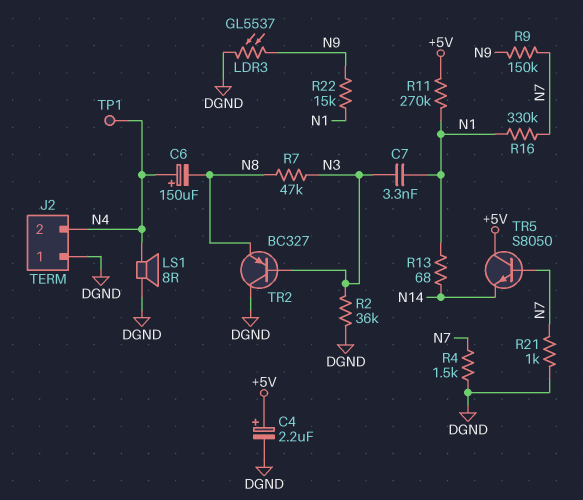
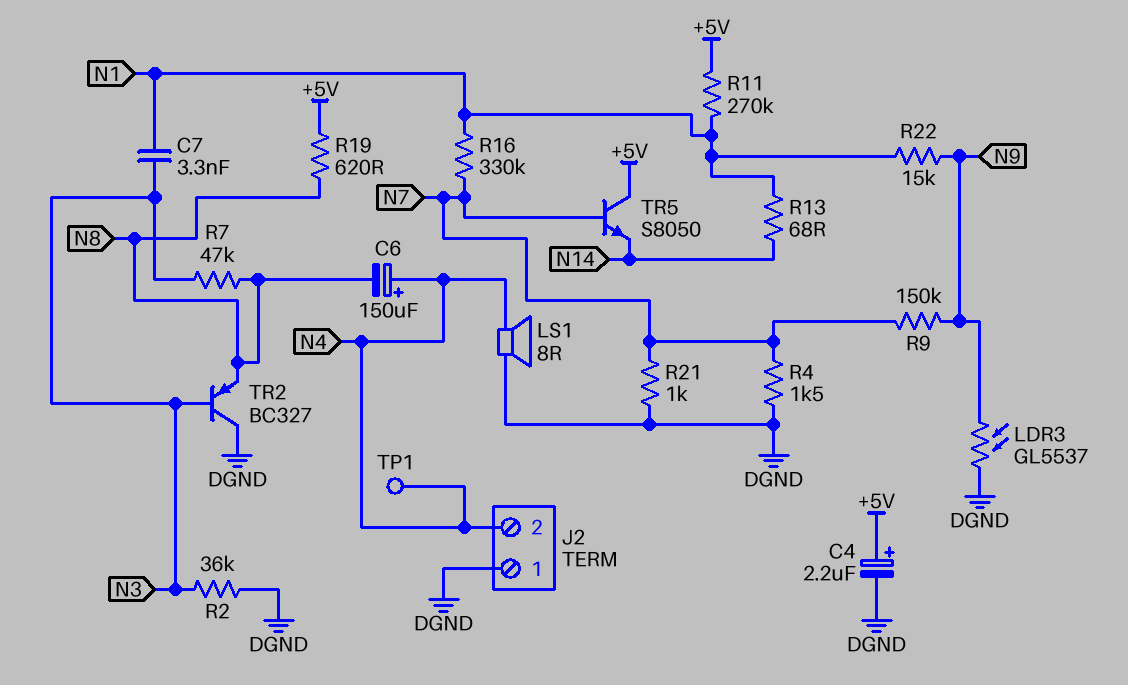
R19: none -> 620 (+5V, N8)

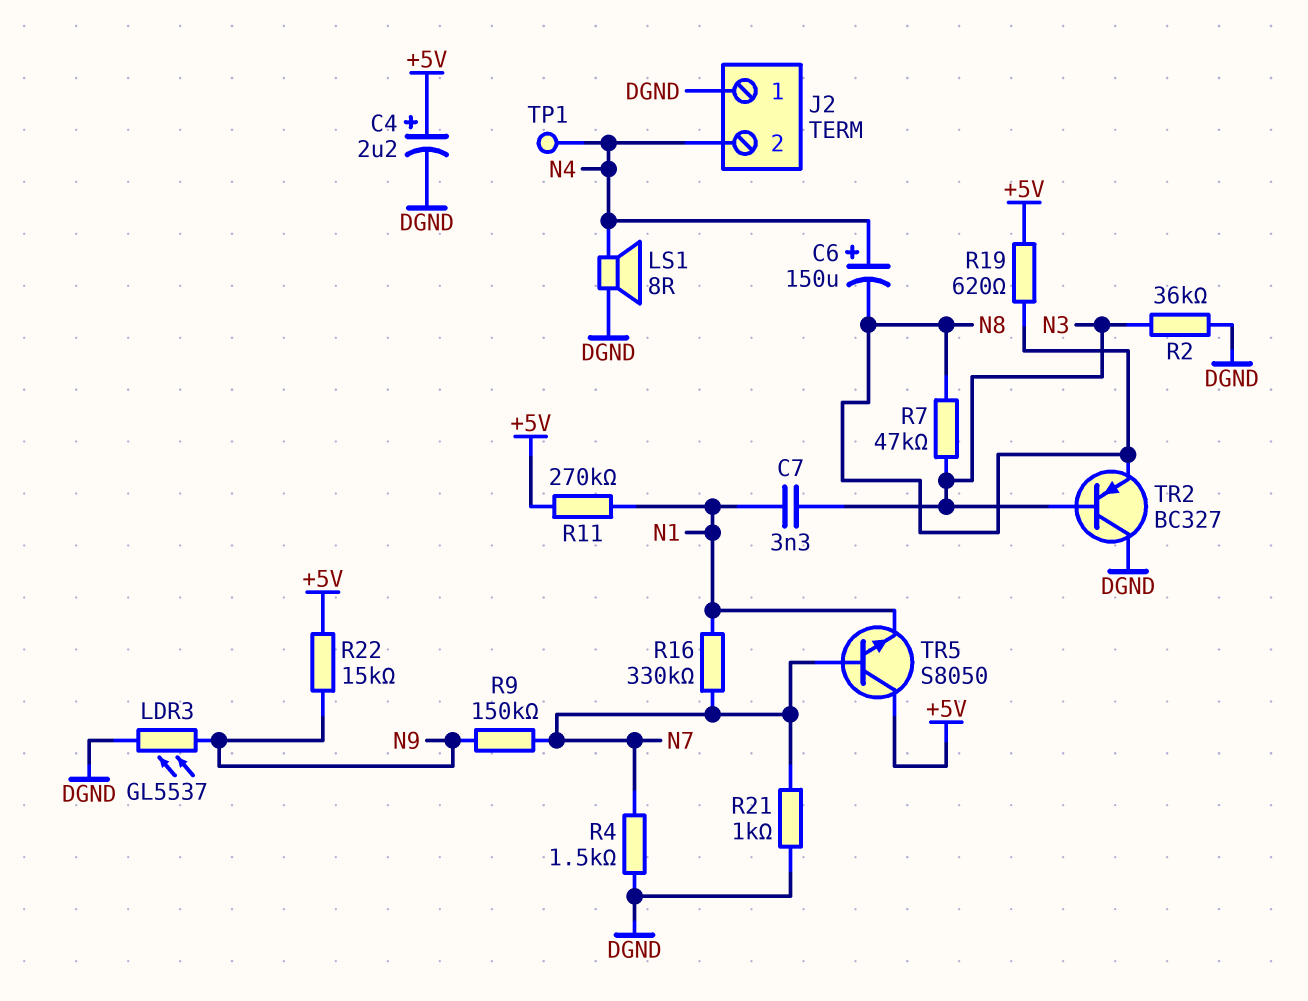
R13: 68 (N1, N14) -> none
R22: 15k (N1, N9) -> 15k (+5V, N9)
TR5: NPN S8050 (B N7, C +5V, E N14) -> NPN S8050 (B N7, C +5V, E N1)

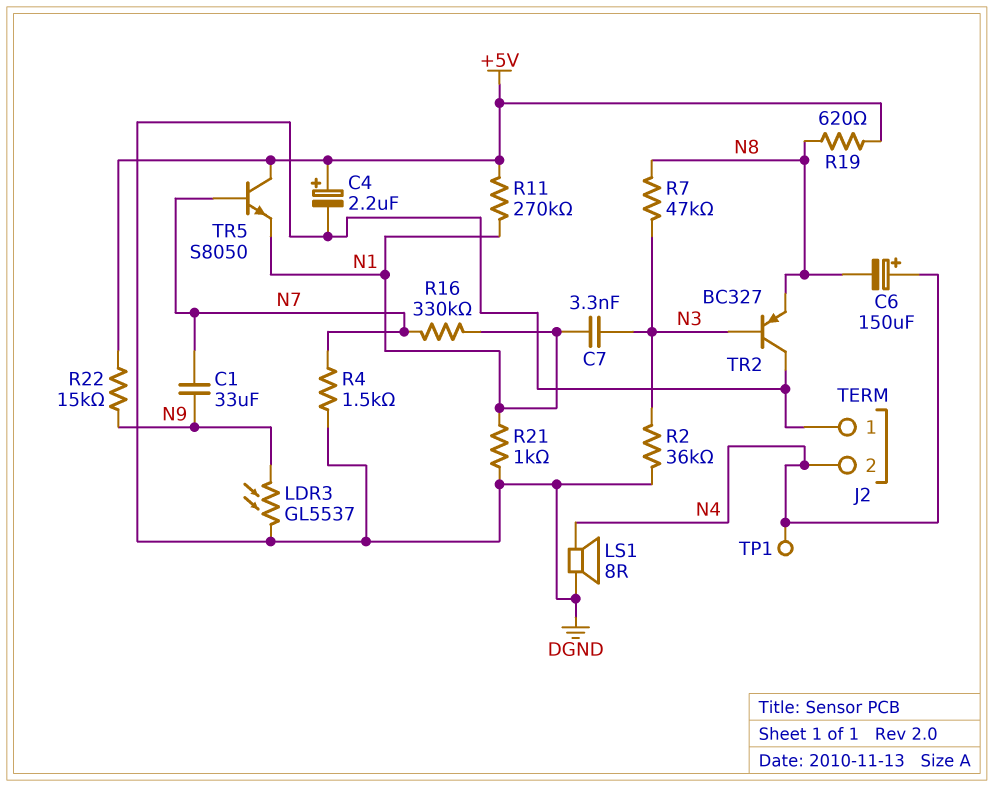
C1: none -> 33uF (N7, N9)
R9: 150k (N7, N9) -> none
R21: 1k (DGND, N7) -> 1k (DGND, N1)

